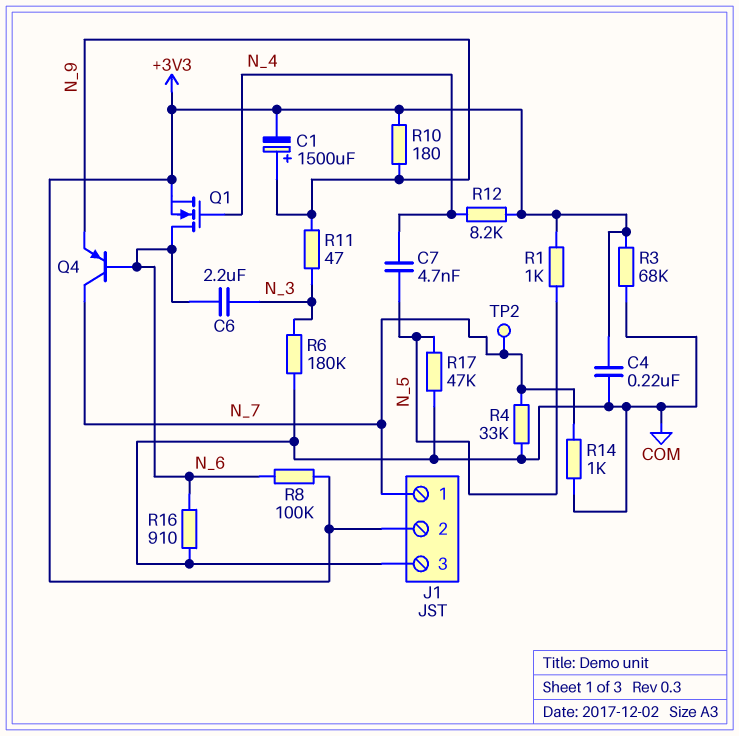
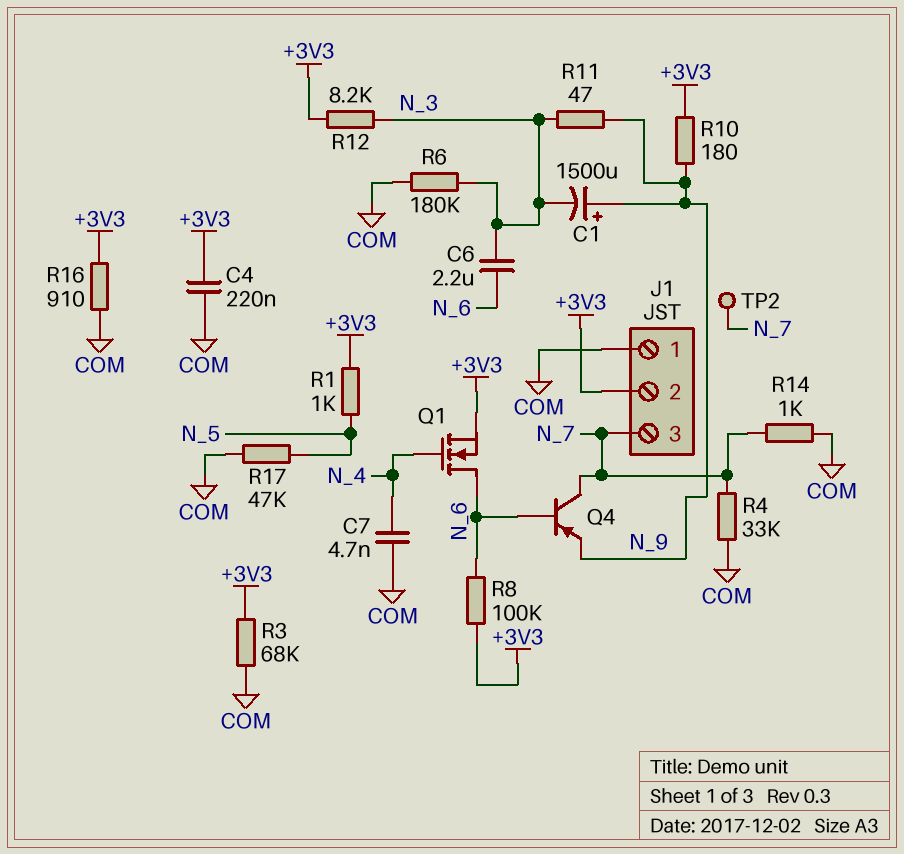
C1: 1500uF (plus N_9, minus +3V3) -> 1500uF (plus N_9, minus N_3)
C7: 4.7nF (N_4, N_5) -> 4.7nF (COM, N_4)
J1 pin 1: N_7 -> COM
J1 pin 3: COM -> N_7
R12: 8.2k (+3V3, N_4) -> 8.2k (+3V3, N_3)
R16: 910 (COM, N_6) -> 910 (+3V3, COM)

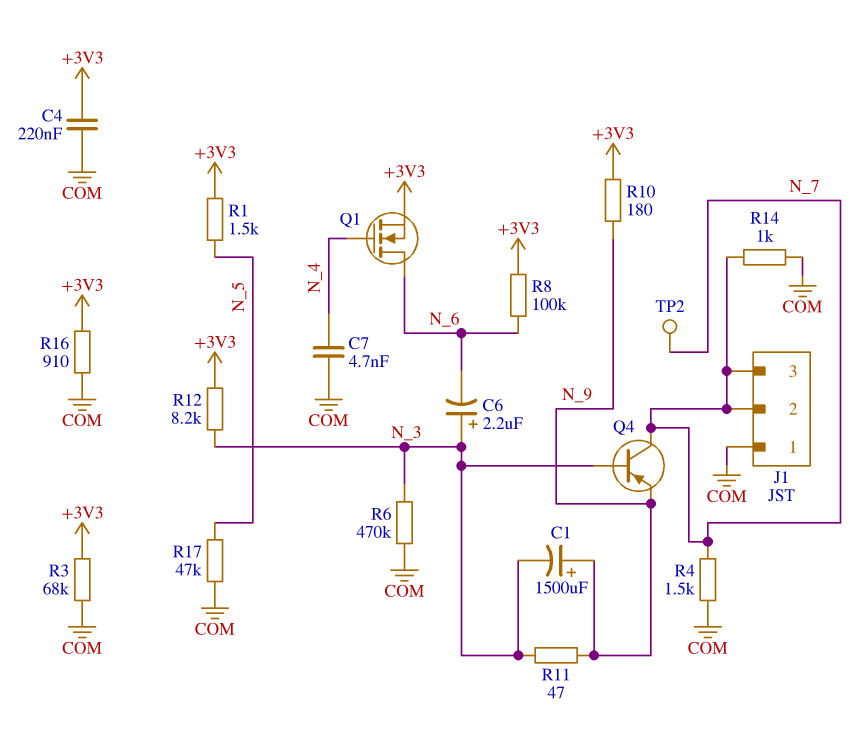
C6: 2.2uF (N_3, N_6) -> 2.2uF (plus N_3, minus N_6)
J1 pin 2: +3V3 -> N_7
Q4: PNP (B N_6, C N_7, E N_9) -> PNP (B N_3, C N_7, E N_9)
R1: 1k (+3V3, N_5) -> 1.5k (+3V3, N_5)
R4: 33k (COM, N_7) -> 1.5k (COM, N_7)
R6: 180k (COM, N_3) -> 470k (COM, N_3)

